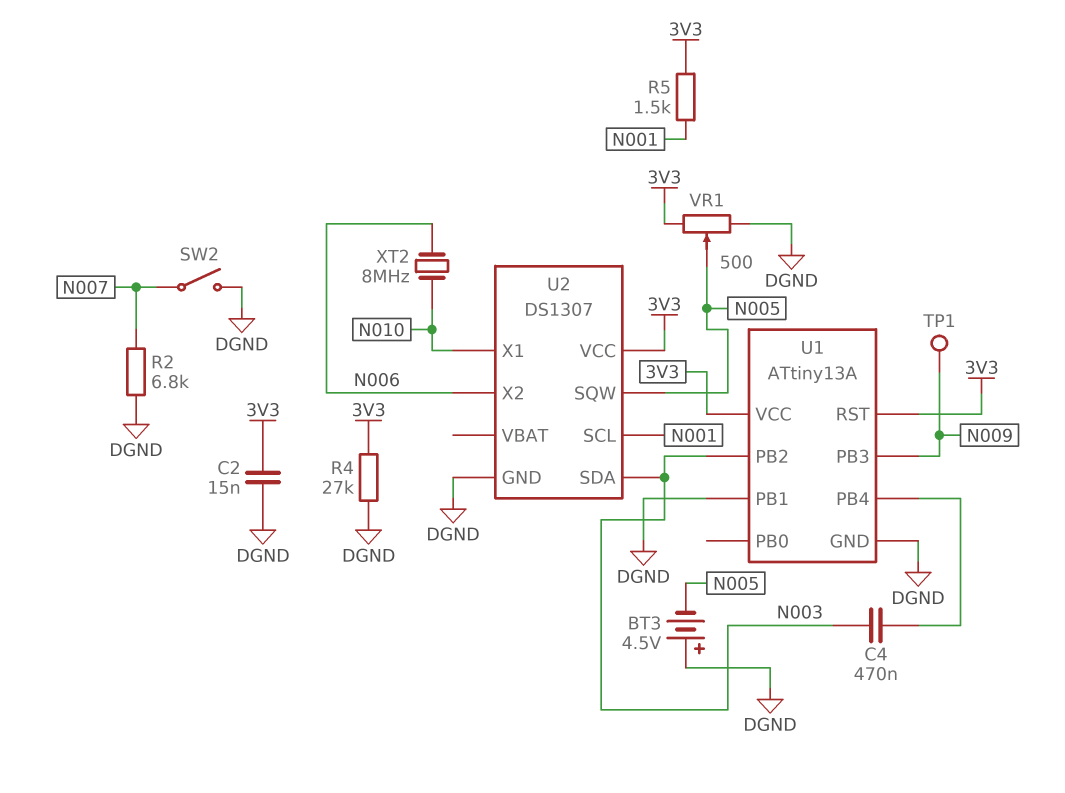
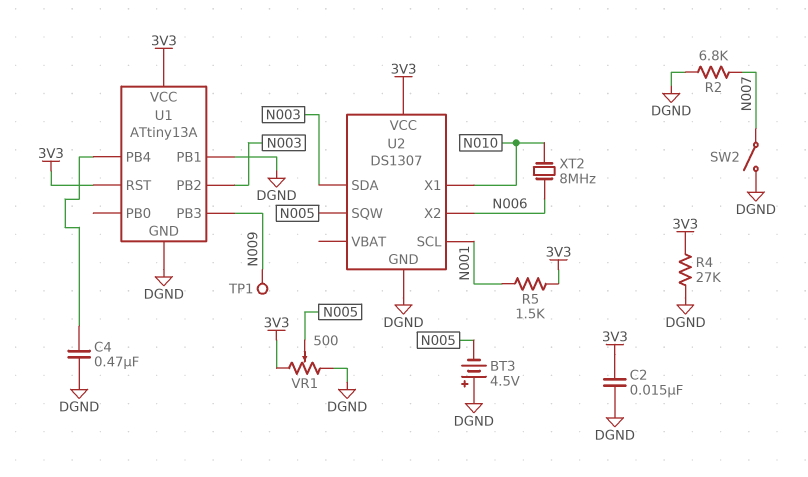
C4: 470nF (N003, U1/PB4) -> 470nF (DGND, U1/PB4)

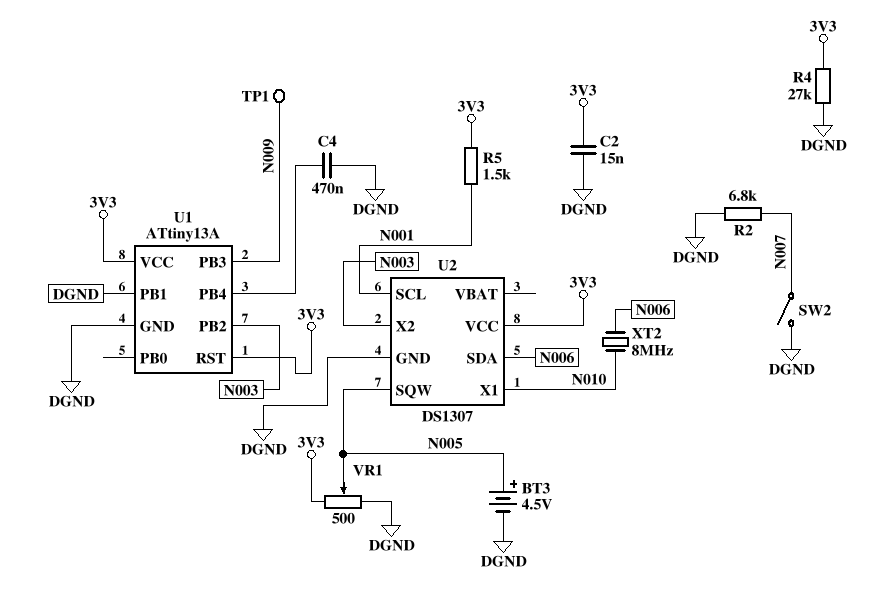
BT3: 4.5V (plus DGND, minus N005) -> 4.5V (plus N005, minus DGND)
U2 pin SDA: N003 -> N006
U2 pin X2: N006 -> N003

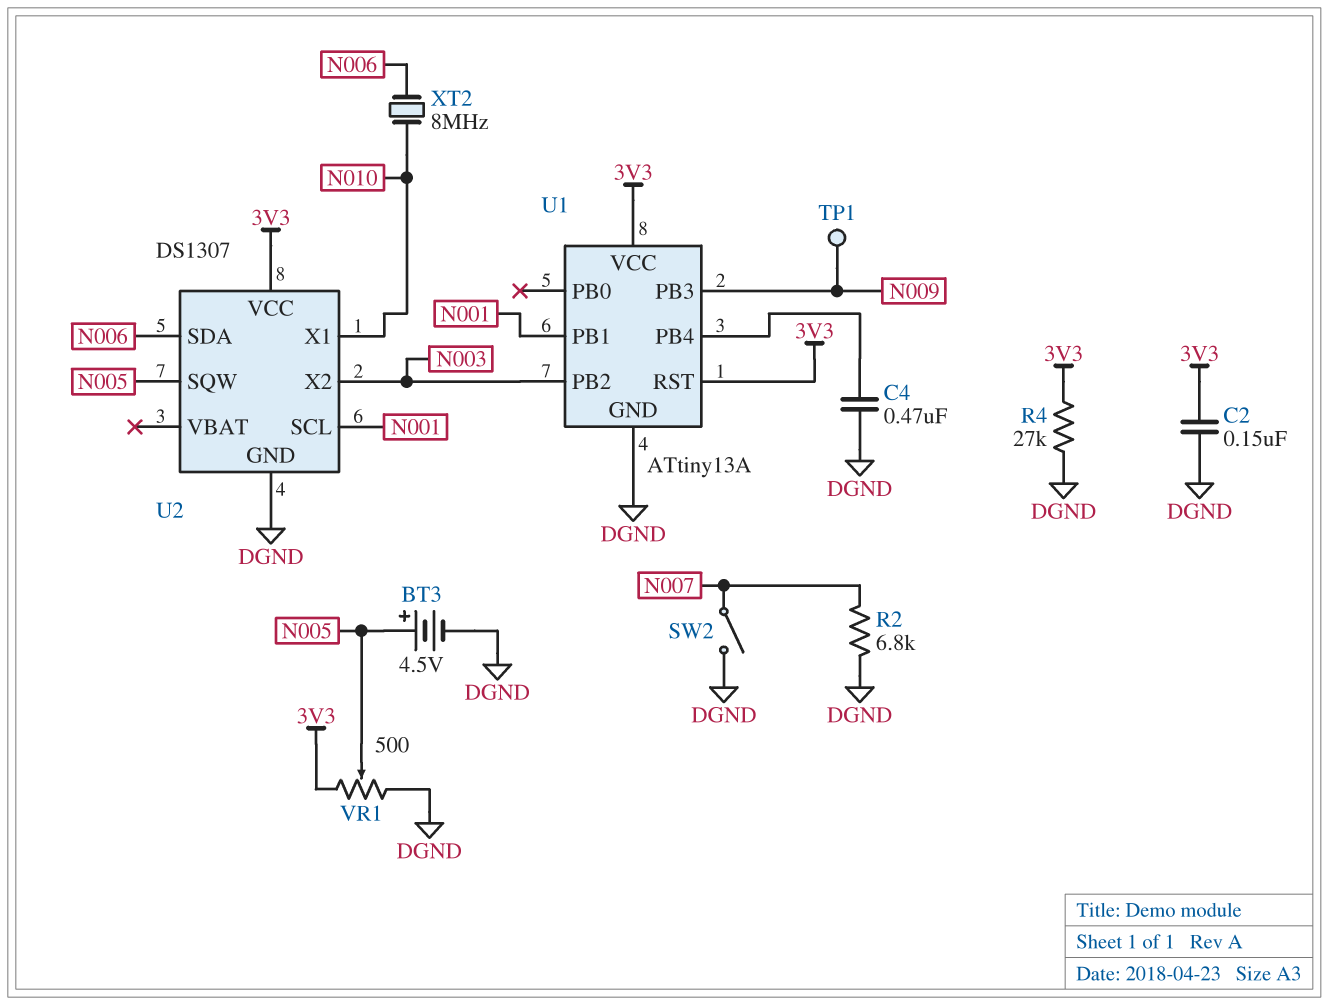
C2: 15nF (3V3, DGND) -> 150nF (3V3, DGND)
R5: 1.5k (3V3, N001) -> none
U1 pin PB1: DGND -> N001

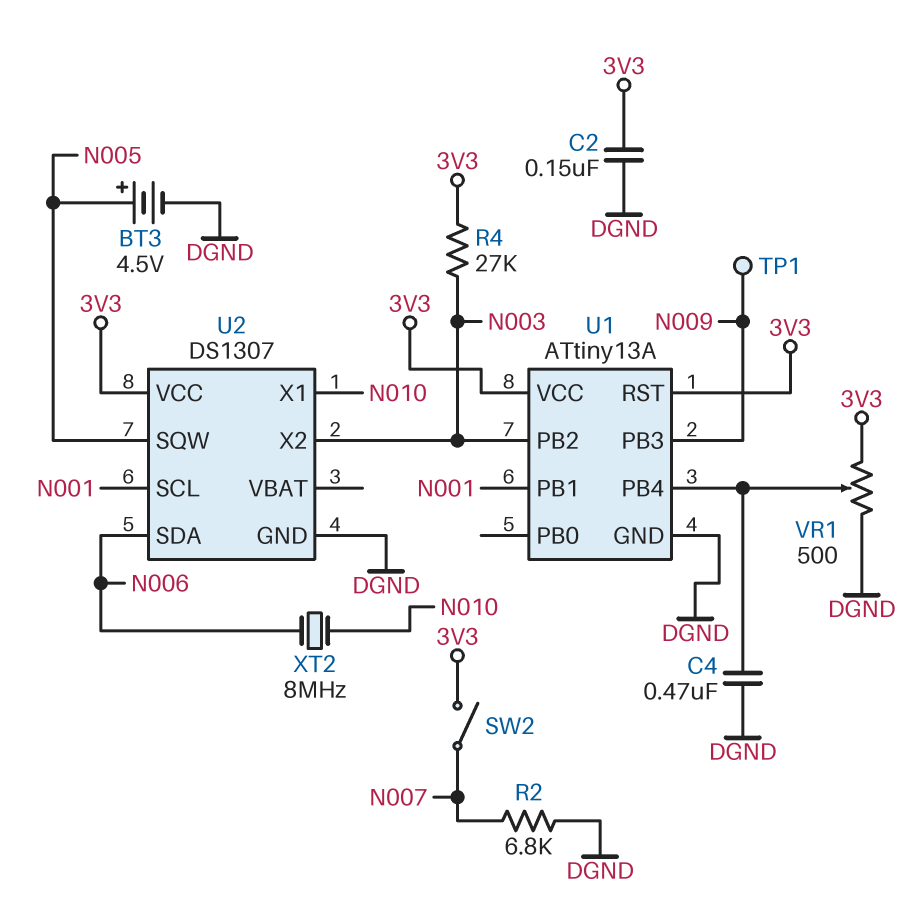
R4: 27k (3V3, DGND) -> 27k (3V3, N003)
SW2: switch (DGND, N007) -> switch (3V3, N007)
VR1: 500 (3V3, DGND, wiper N005) -> 500 (3V3, DGND, wiper U1/PB4)

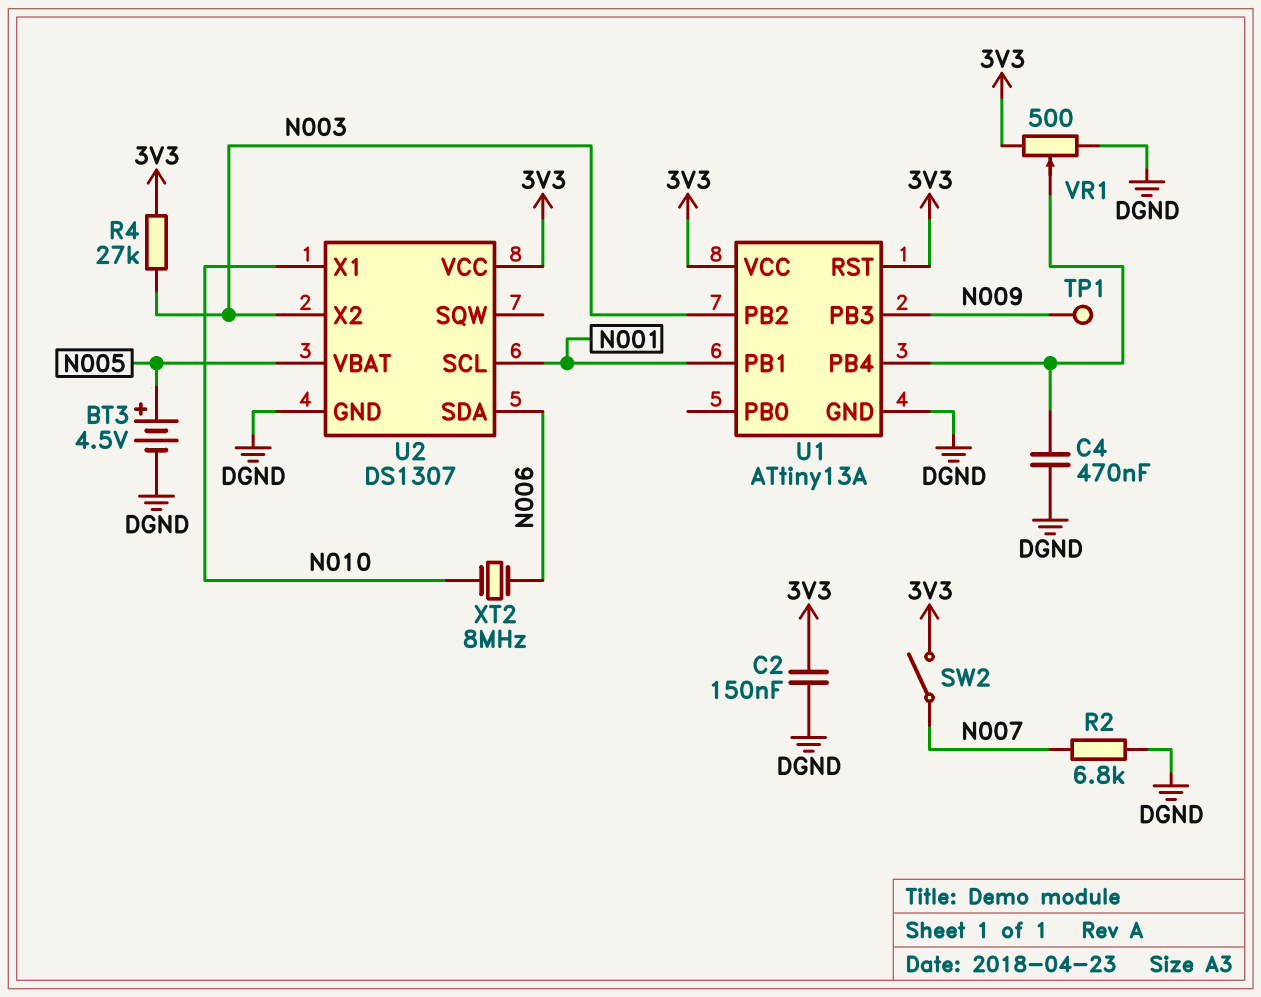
U2 pin SQW: N005 -> none
U2 pin VBAT: none -> N005

